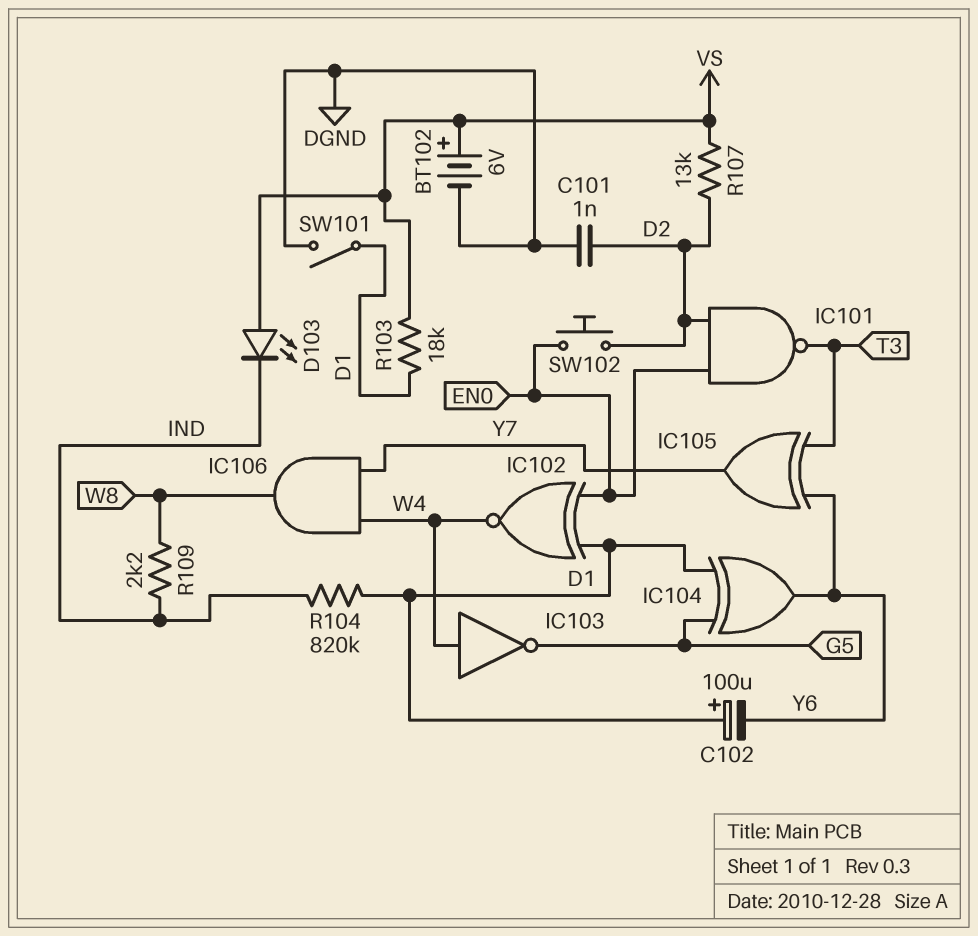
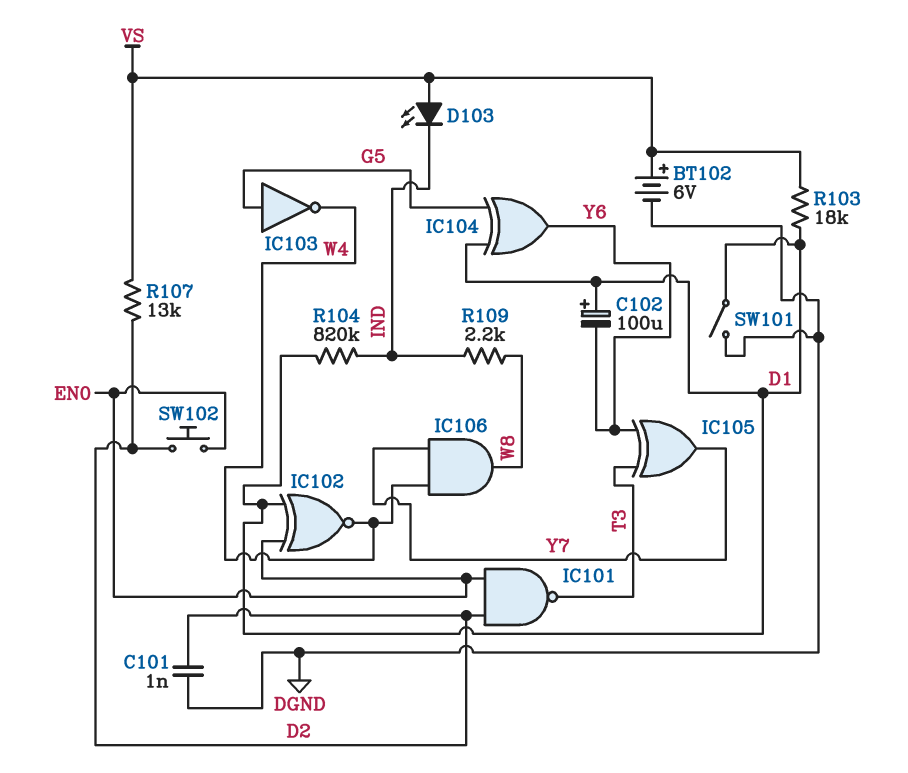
IC103: NOT (in W4, out G5) -> NOT (in G5, out W4)

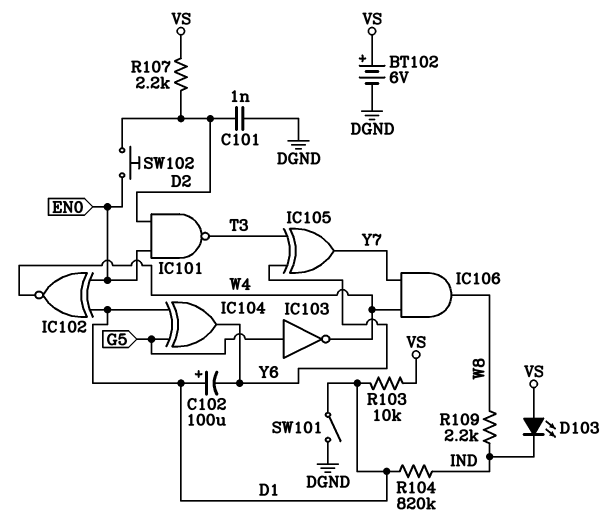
R103: 18k (D1, VS) -> 10k (D1, VS)
R107: 13k (D2, VS) -> 2.2k (D2, VS)

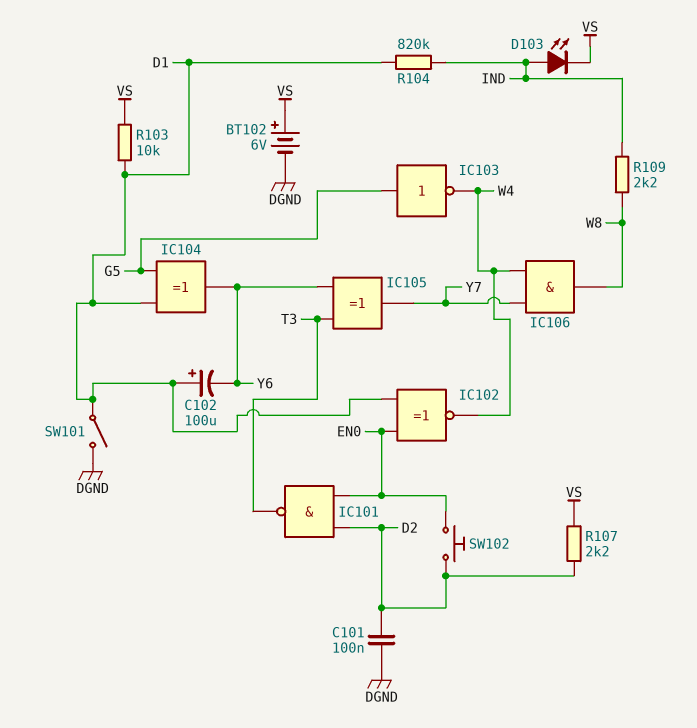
C101: 1nF (D2, DGND) -> 100nF (D2, DGND)
D103: LED (A VS, K IND) -> LED (A IND, K VS)

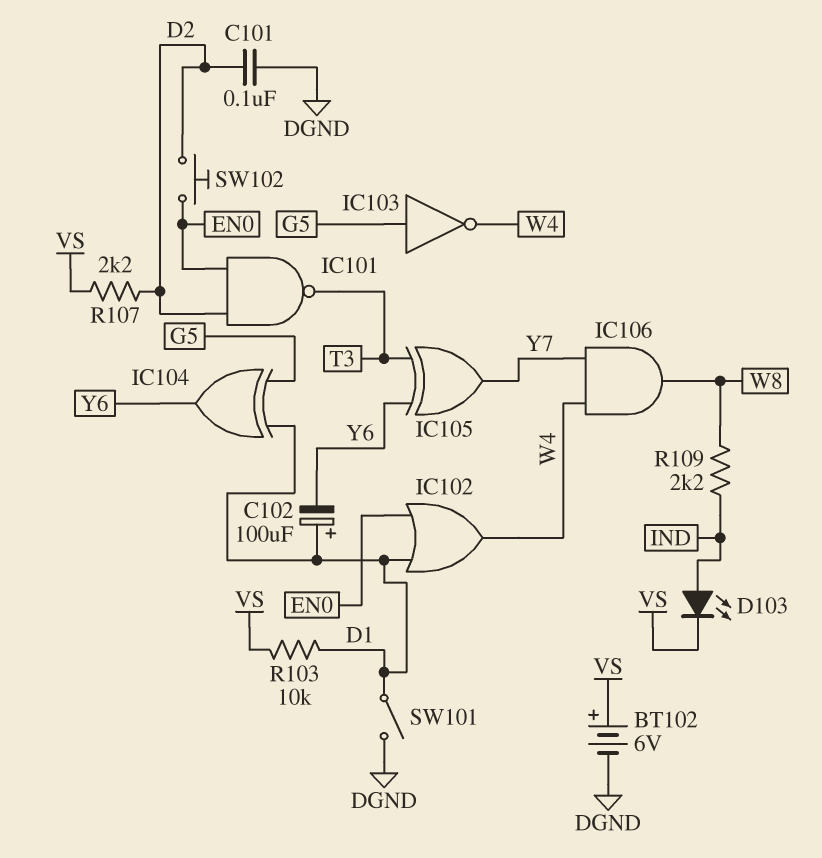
IC102: XNOR (in D1, in EN0, out W4) -> OR (in D1, in EN0, out W4)
R104: 820k (D1, IND) -> none

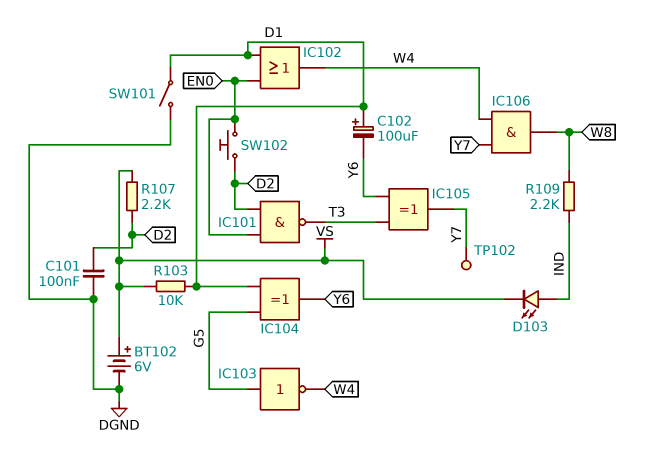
TP102: none -> test point (Y7)

